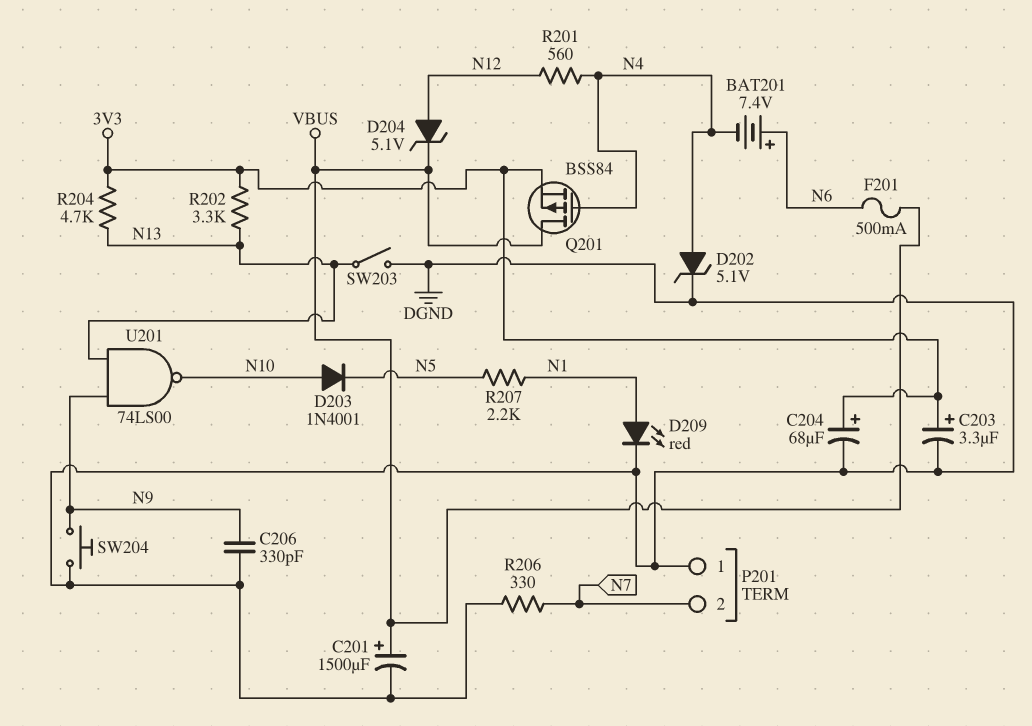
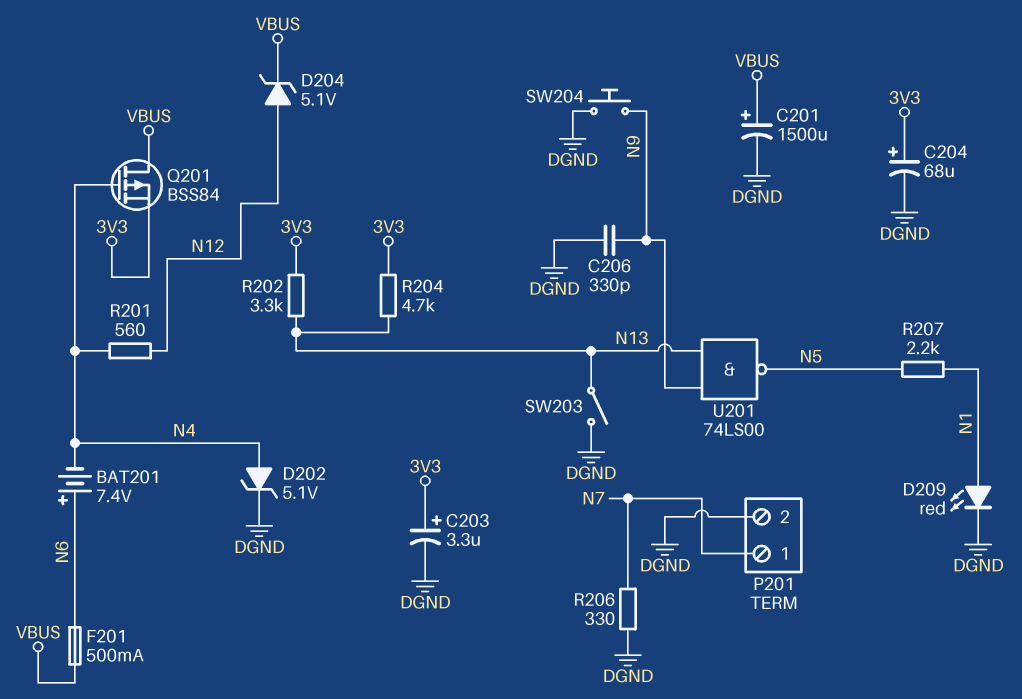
D203: diode 1N4001 (A N10, K N5) -> none
P201 pin 1: DGND -> N7
P201 pin 2: N7 -> DGND
U201: NAND 74LS00 (in N9, in N13, out N10) -> NAND 74LS00 (in N9, in N13, out N5)

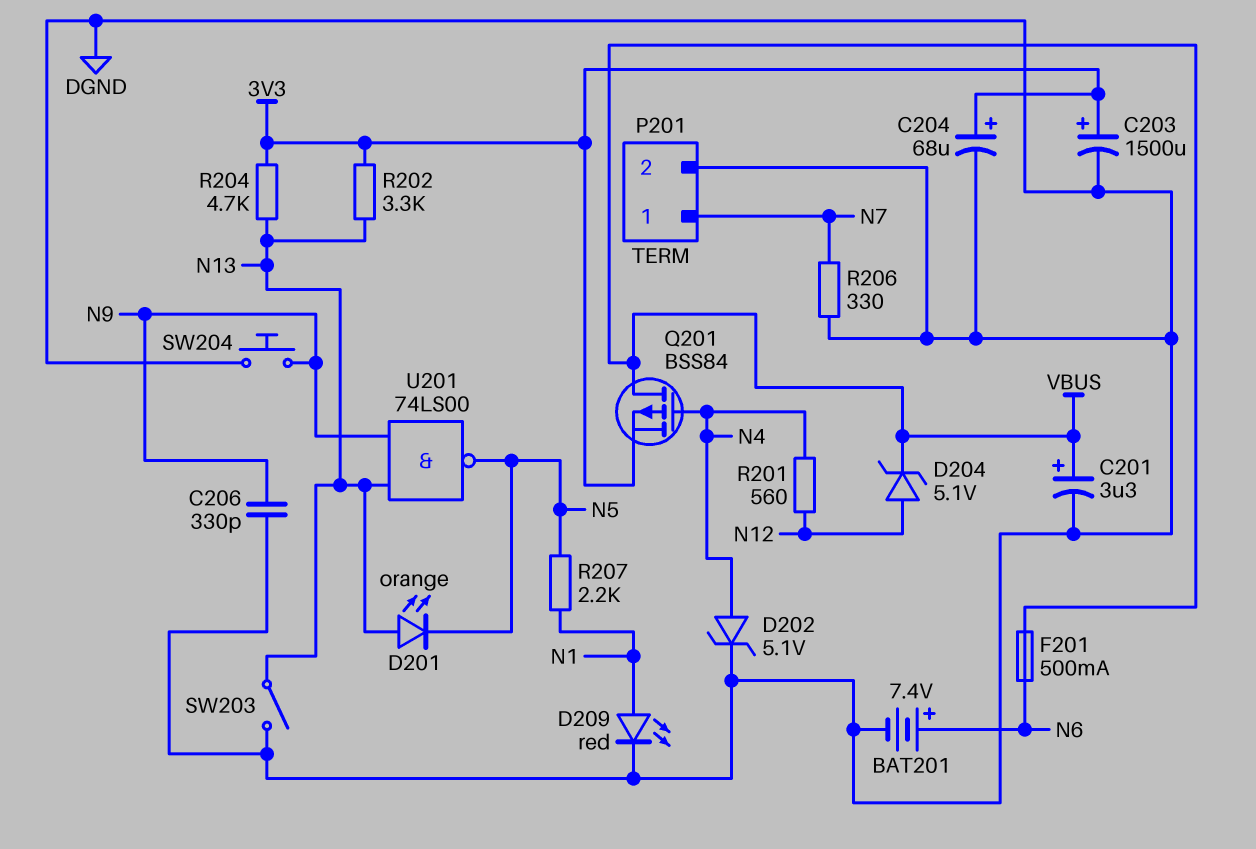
BAT201: 7.4V (plus N6, minus N4) -> 7.4V (plus N6, minus DGND)
C201: 1500uF (plus VBUS, minus DGND) -> 3.3uF (plus VBUS, minus DGND)
C203: 3.3uF (plus 3V3, minus DGND) -> 1500uF (plus 3V3, minus DGND)
D201: none -> LED orange (A N13, K N5)

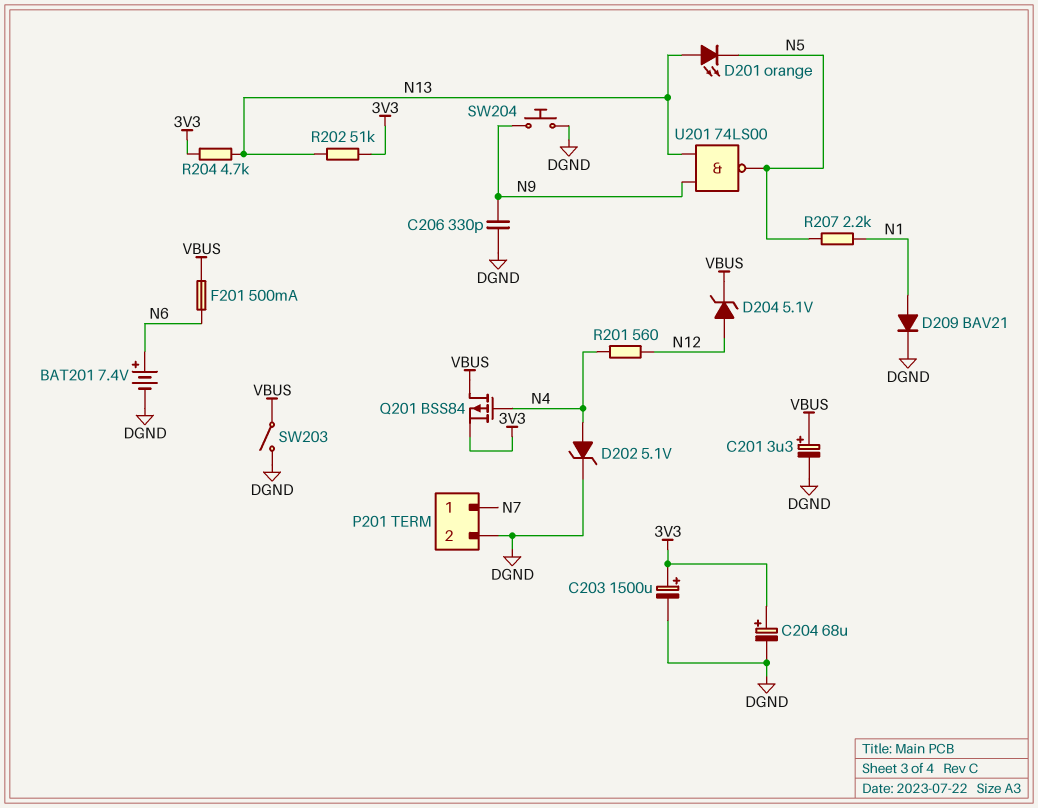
D209: LED red (A N1, K DGND) -> diode BAV21 (A N1, K DGND)
R202: 3.3k (3V3, N13) -> 51k (3V3, N13)
R206: 330 (DGND, N7) -> none
SW203: switch (DGND, N13) -> switch (DGND, VBUS)

